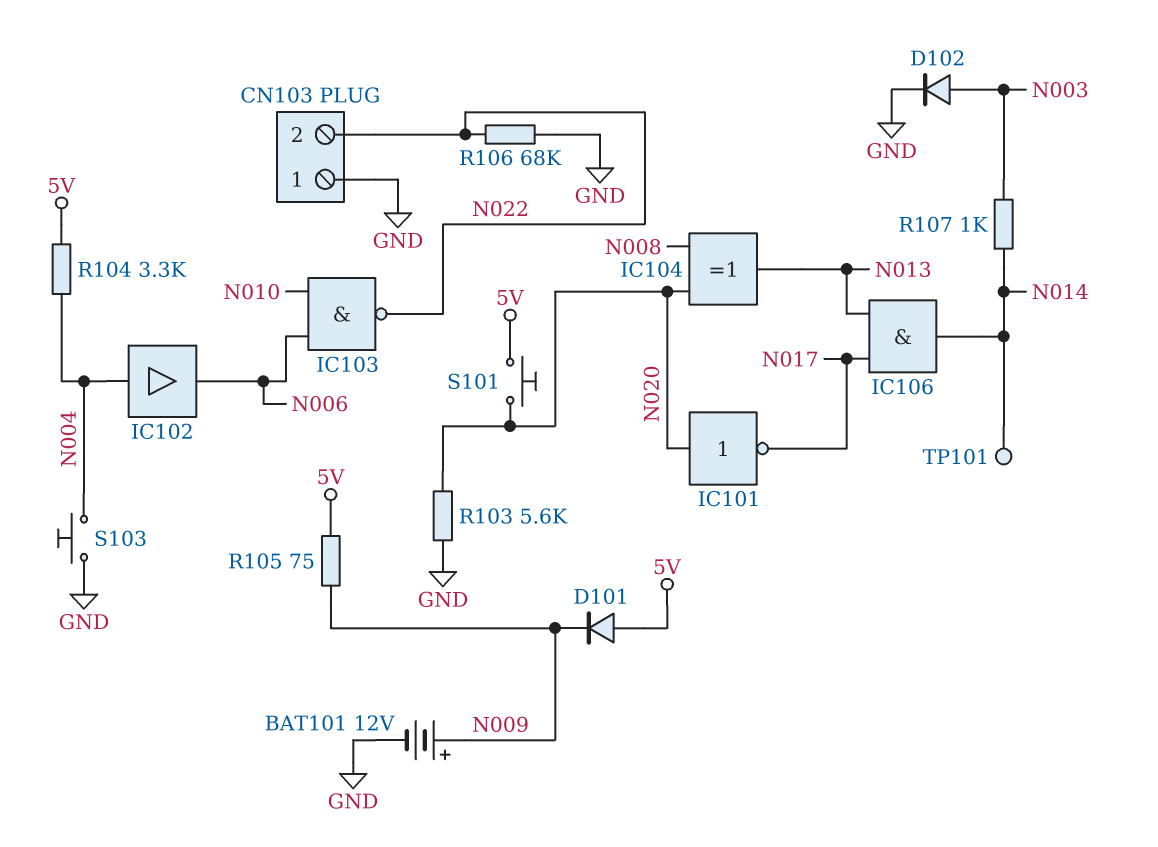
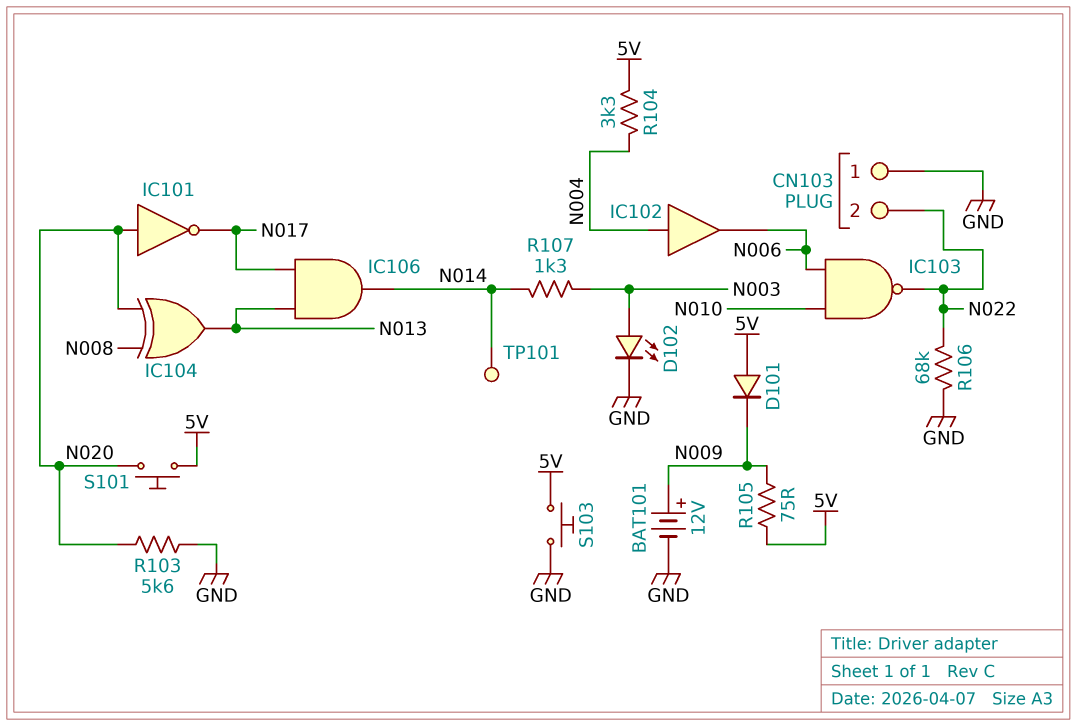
D102: diode (A N003, K GND) -> LED (A N003, K GND)
R107: 1k (N003, N014) -> 1.3k (N003, N014)
S103: button (GND, N004) -> button (5V, GND)

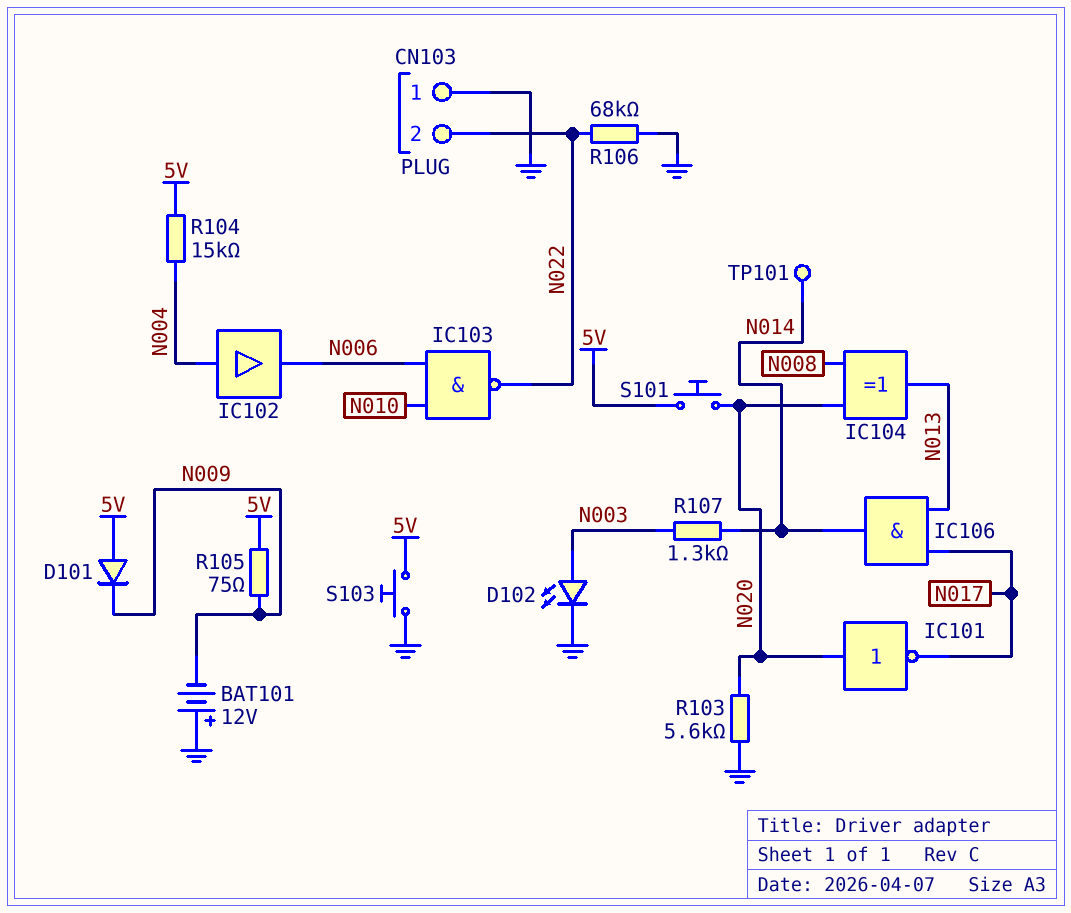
BAT101: 12V (plus N009, minus GND) -> 12V (plus GND, minus N009)
R104: 3.3k (5V, N004) -> 15k (5V, N004)

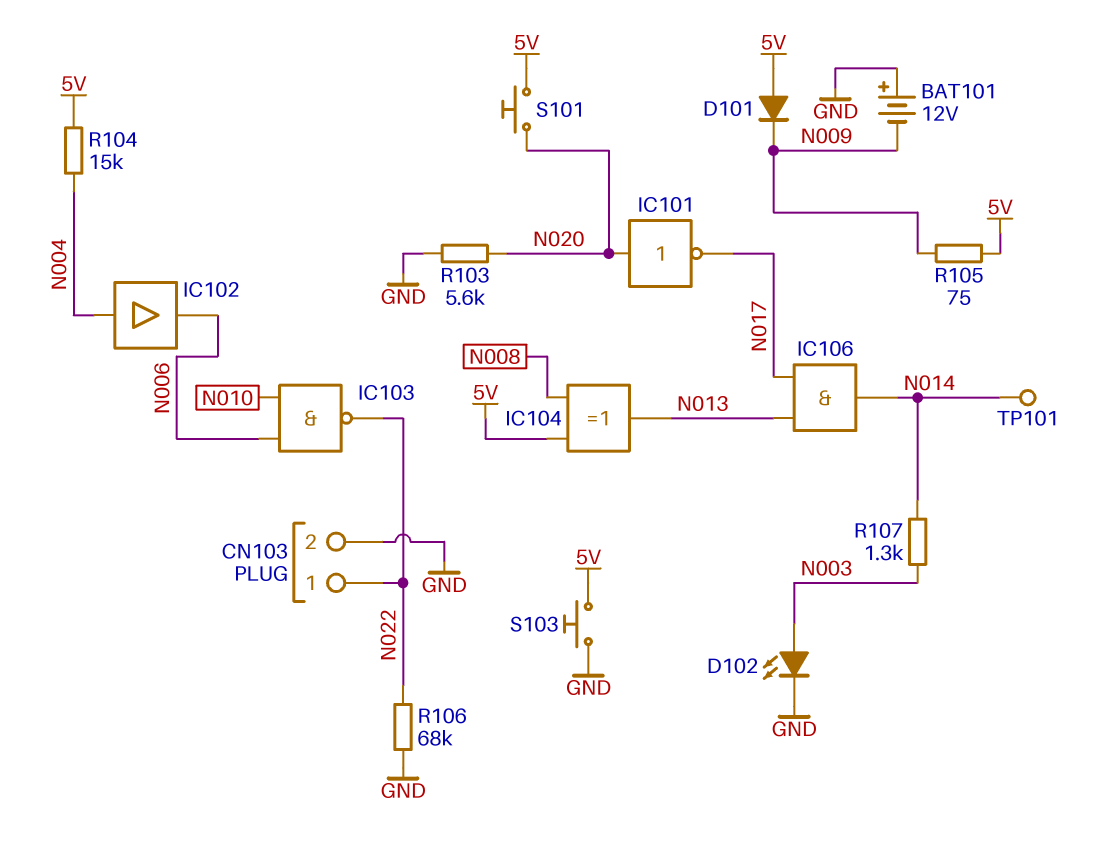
CN103 pin 1: GND -> N022
CN103 pin 2: N022 -> GND
IC104: XOR (in N008, in N020, out N013) -> XOR (in 5V, in N008, out N013)

